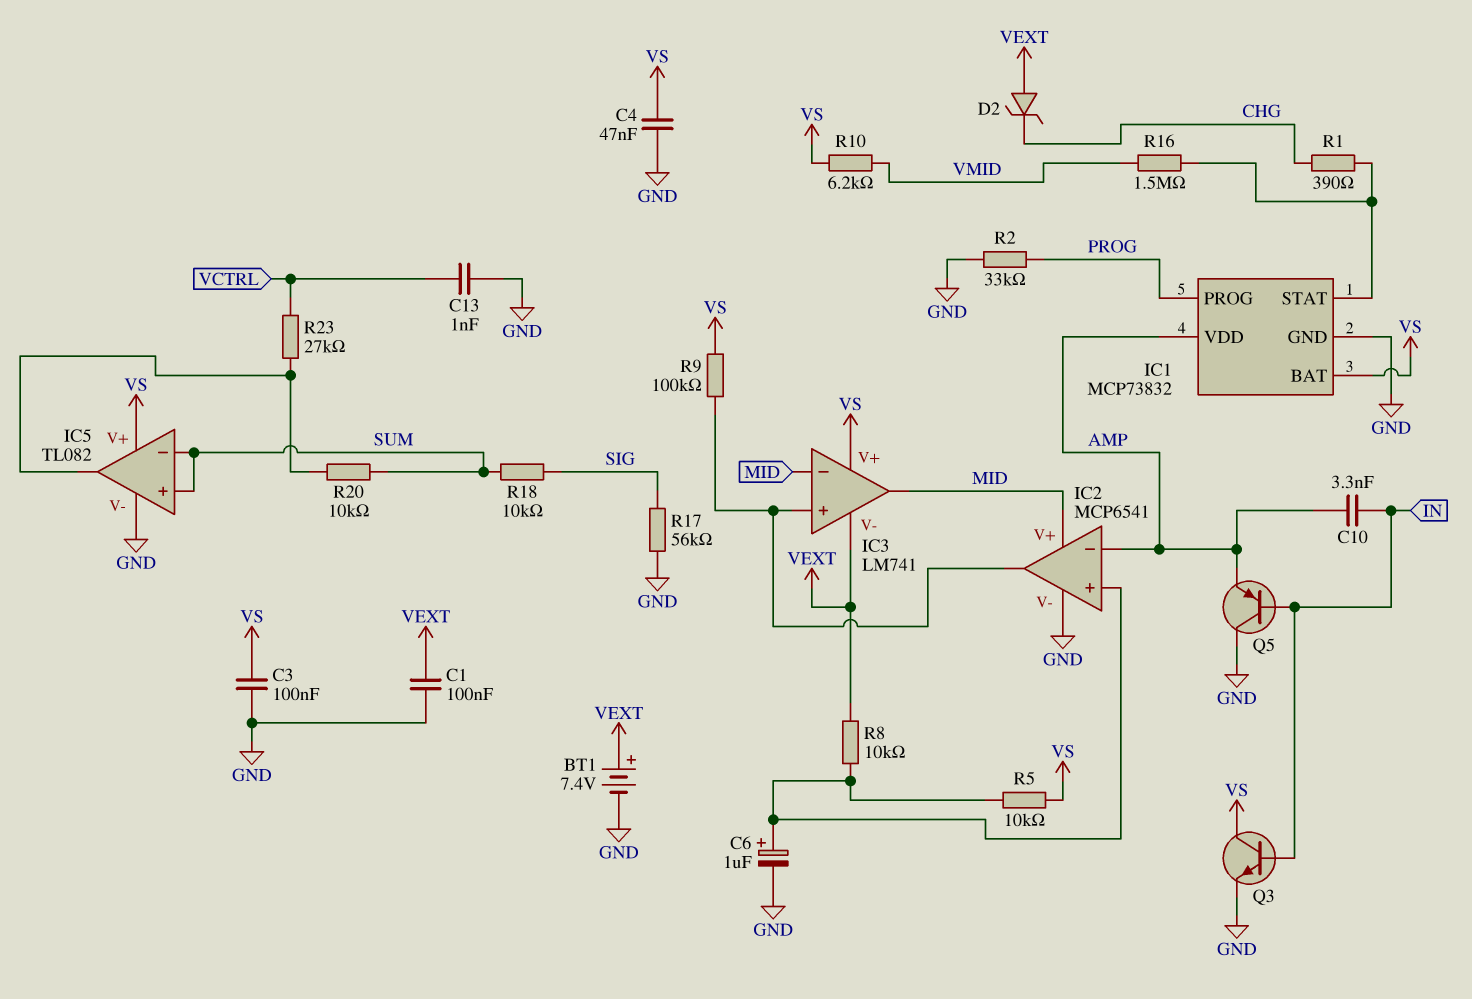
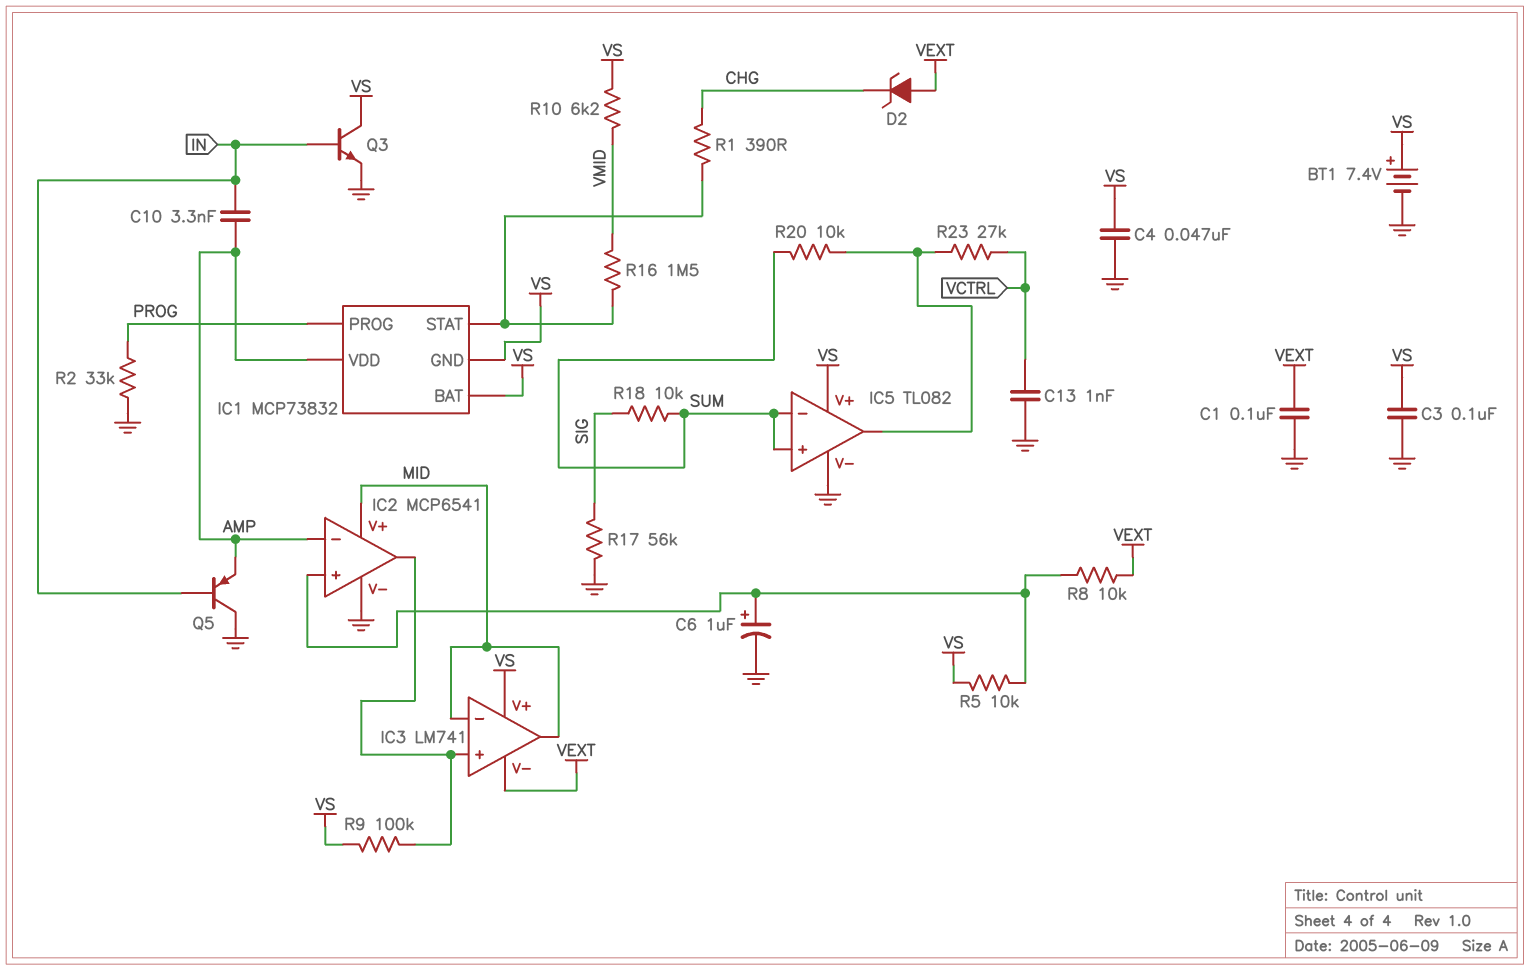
BT1: 7.4V (plus VEXT, minus GND) -> 7.4V (plus VS, minus GND)
IC1 pin GND: GND -> VS

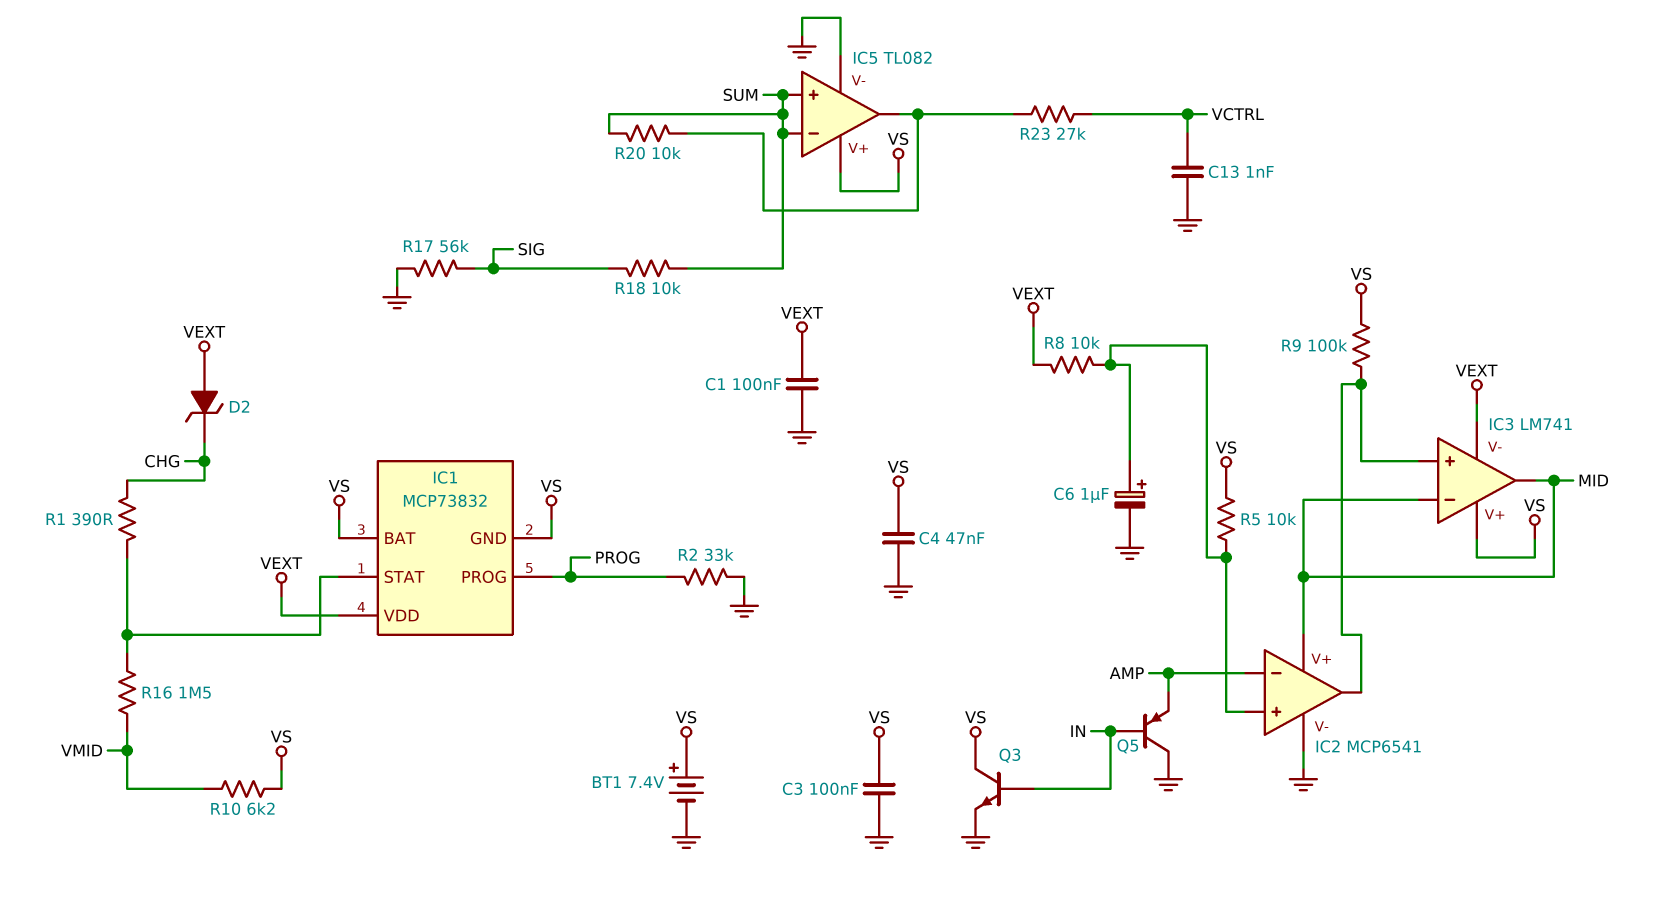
C10: 3.3nF (AMP, IN) -> none
IC1 pin VDD: AMP -> VEXT

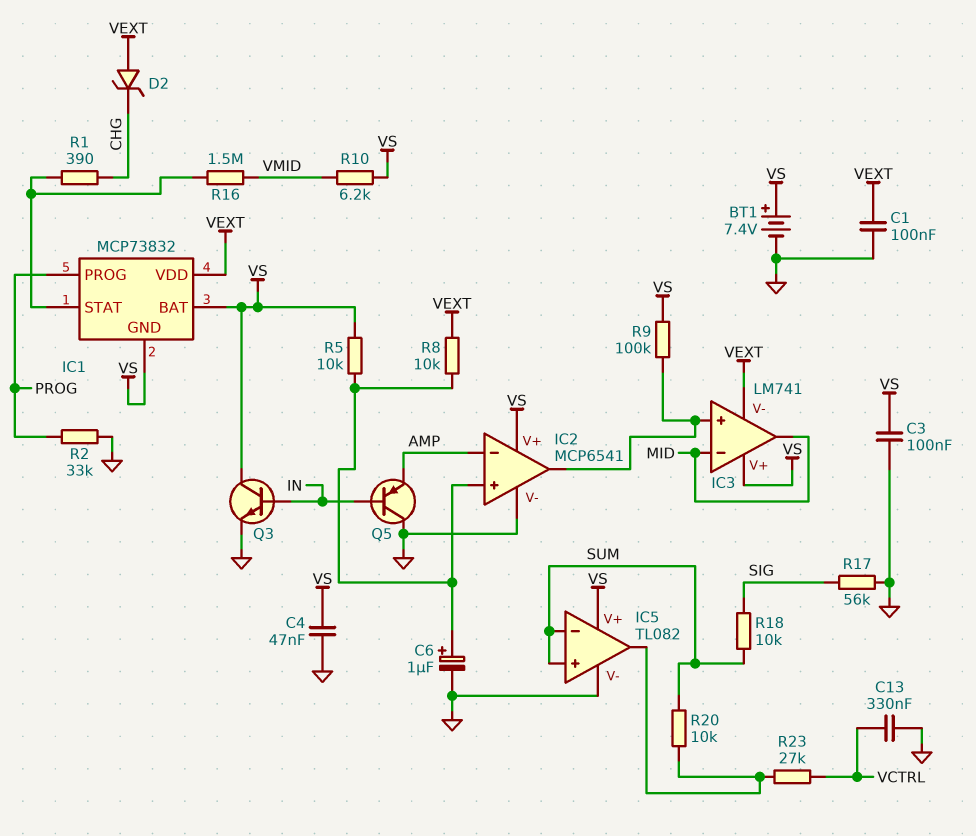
C13: 1nF (GND, VCTRL) -> 330nF (GND, VCTRL)
IC2 pin V+: MID -> VS

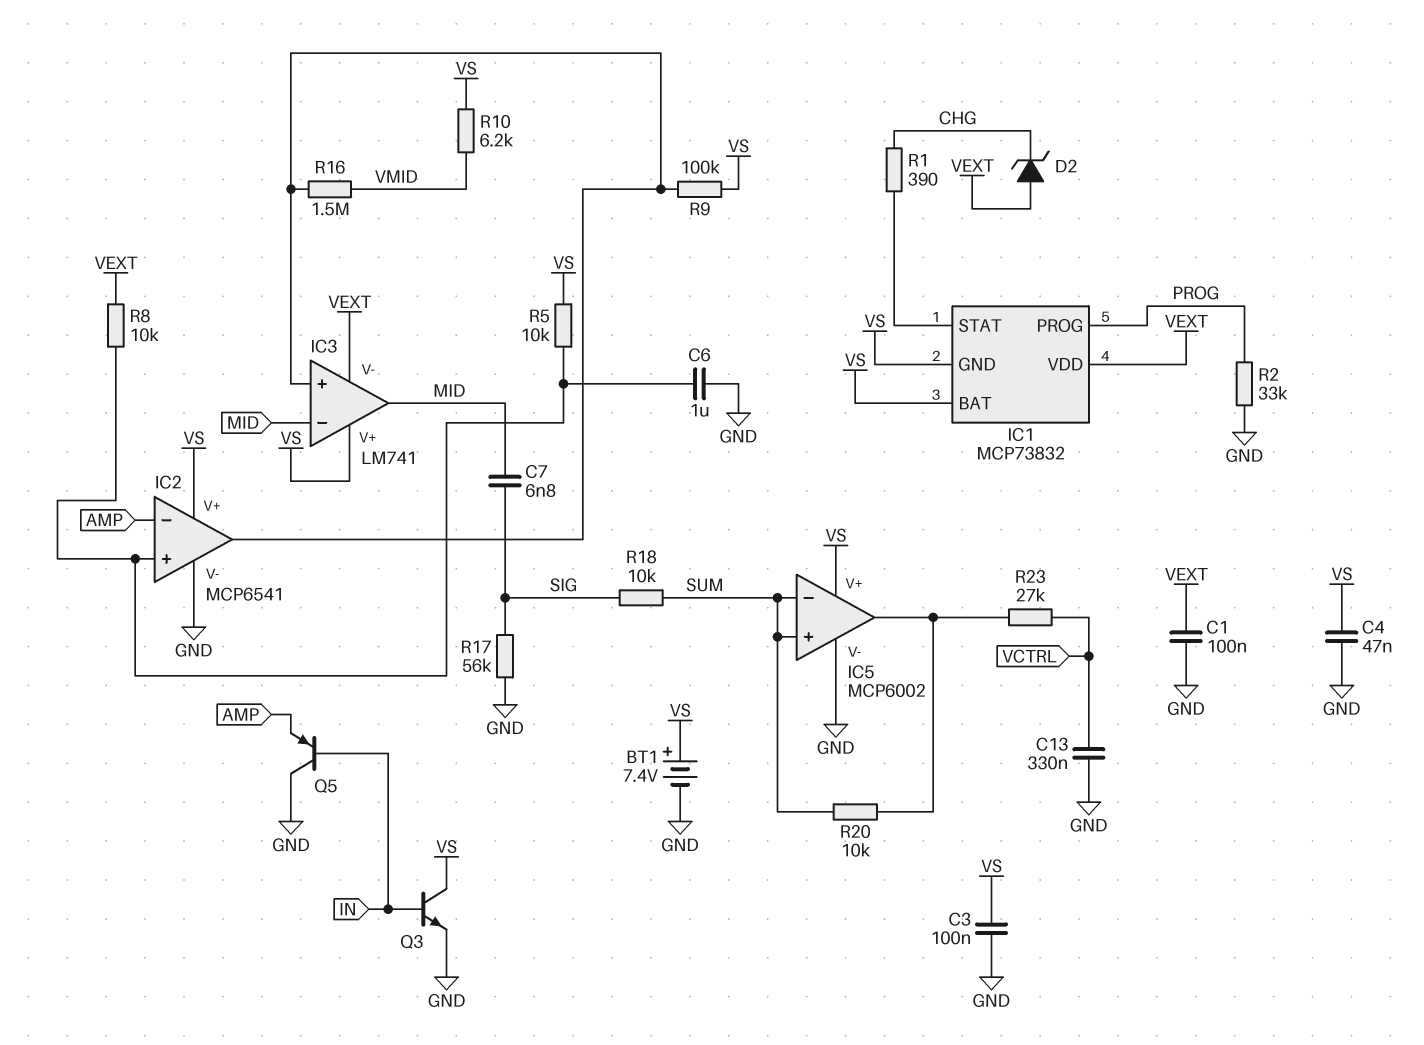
C6: 1uF (plus IC2/in+, minus GND) -> 1uF (GND, IC2/in+)
C7: none -> 6.8nF (MID, SIG)
IC5: TL082 -> MCP6002
R16: 1.5M (IC1/STAT, VMID) -> 1.5M (IC2/out, VMID)

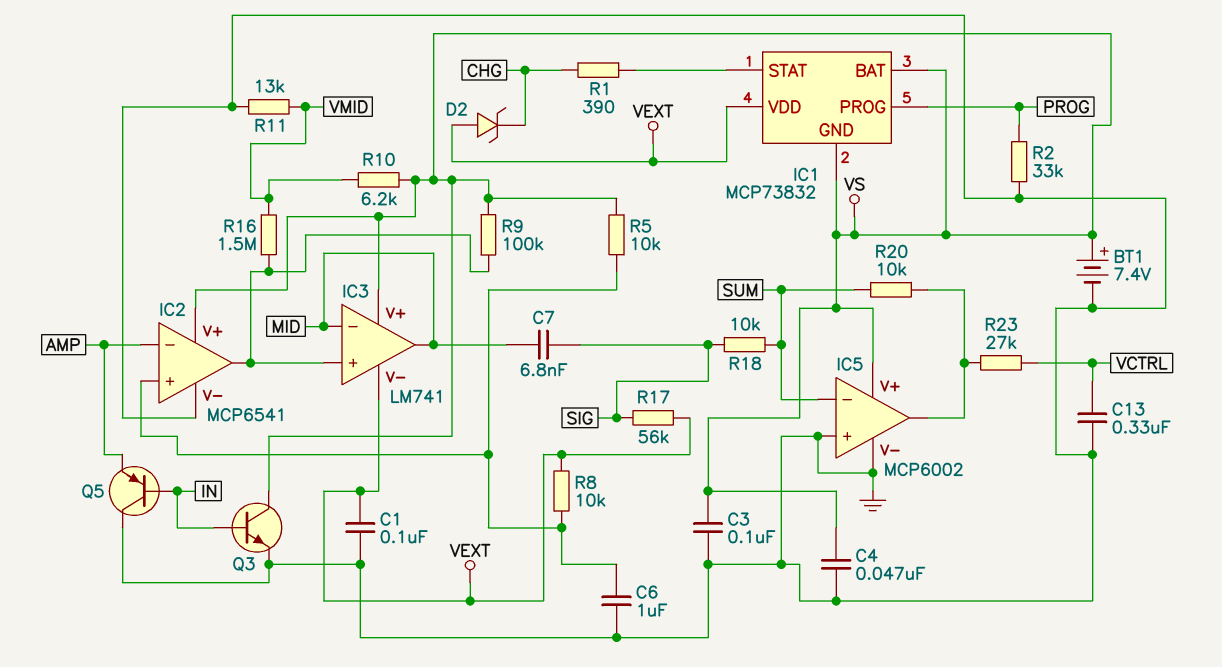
IC5 pin in+: SUM -> GND
R11: none -> 13k (GND, VMID)
R17: 56k (GND, SIG) -> 56k (SIG, VEXT)

